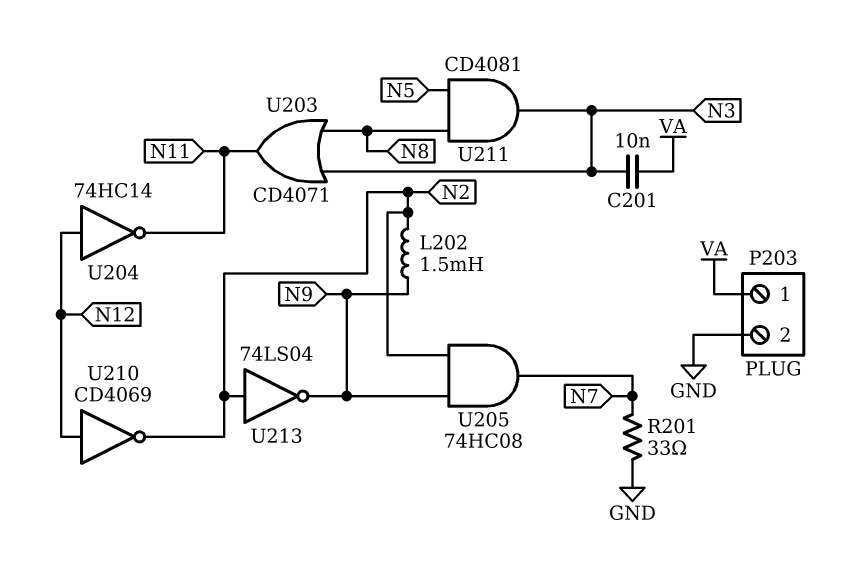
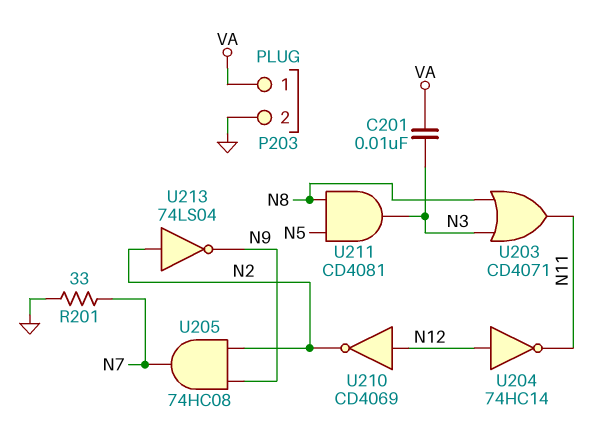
L202: 1.5mH (N2, N9) -> none

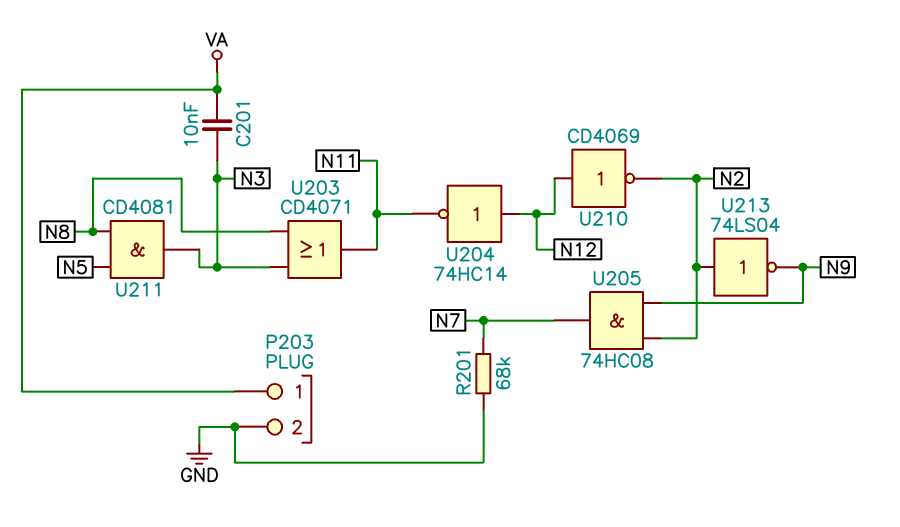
R201: 33 (GND, N7) -> 68k (GND, N7)

